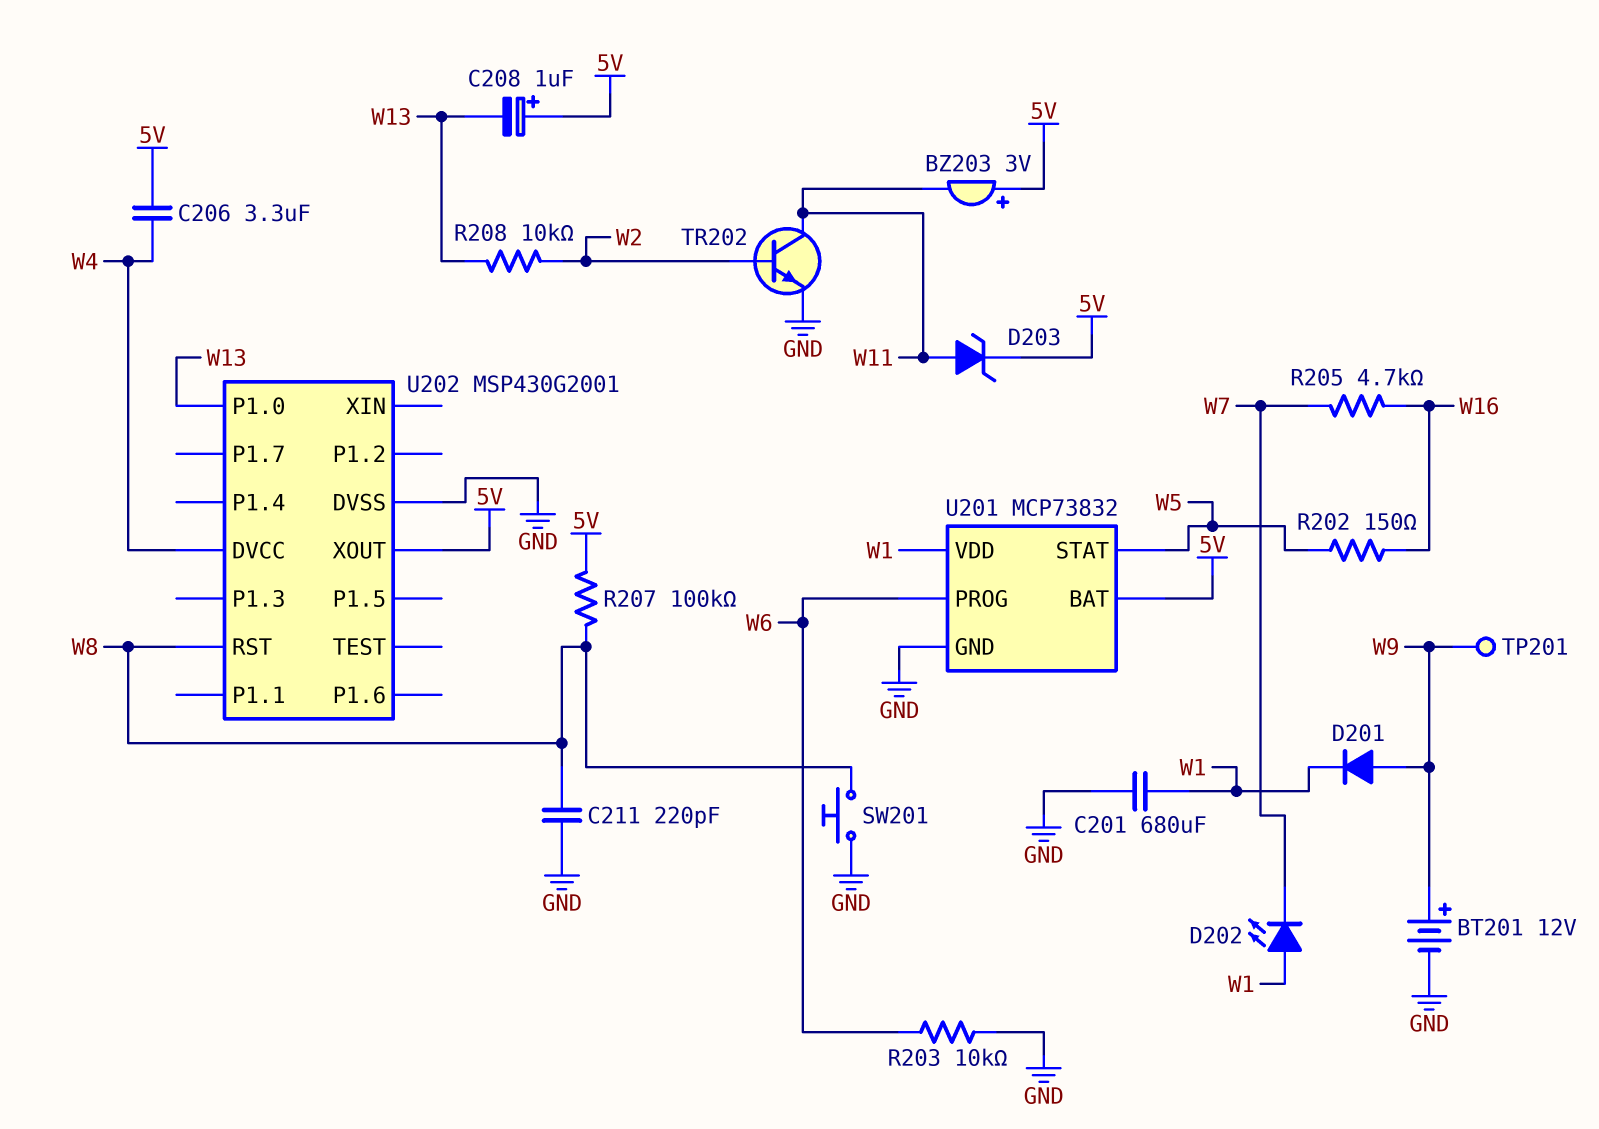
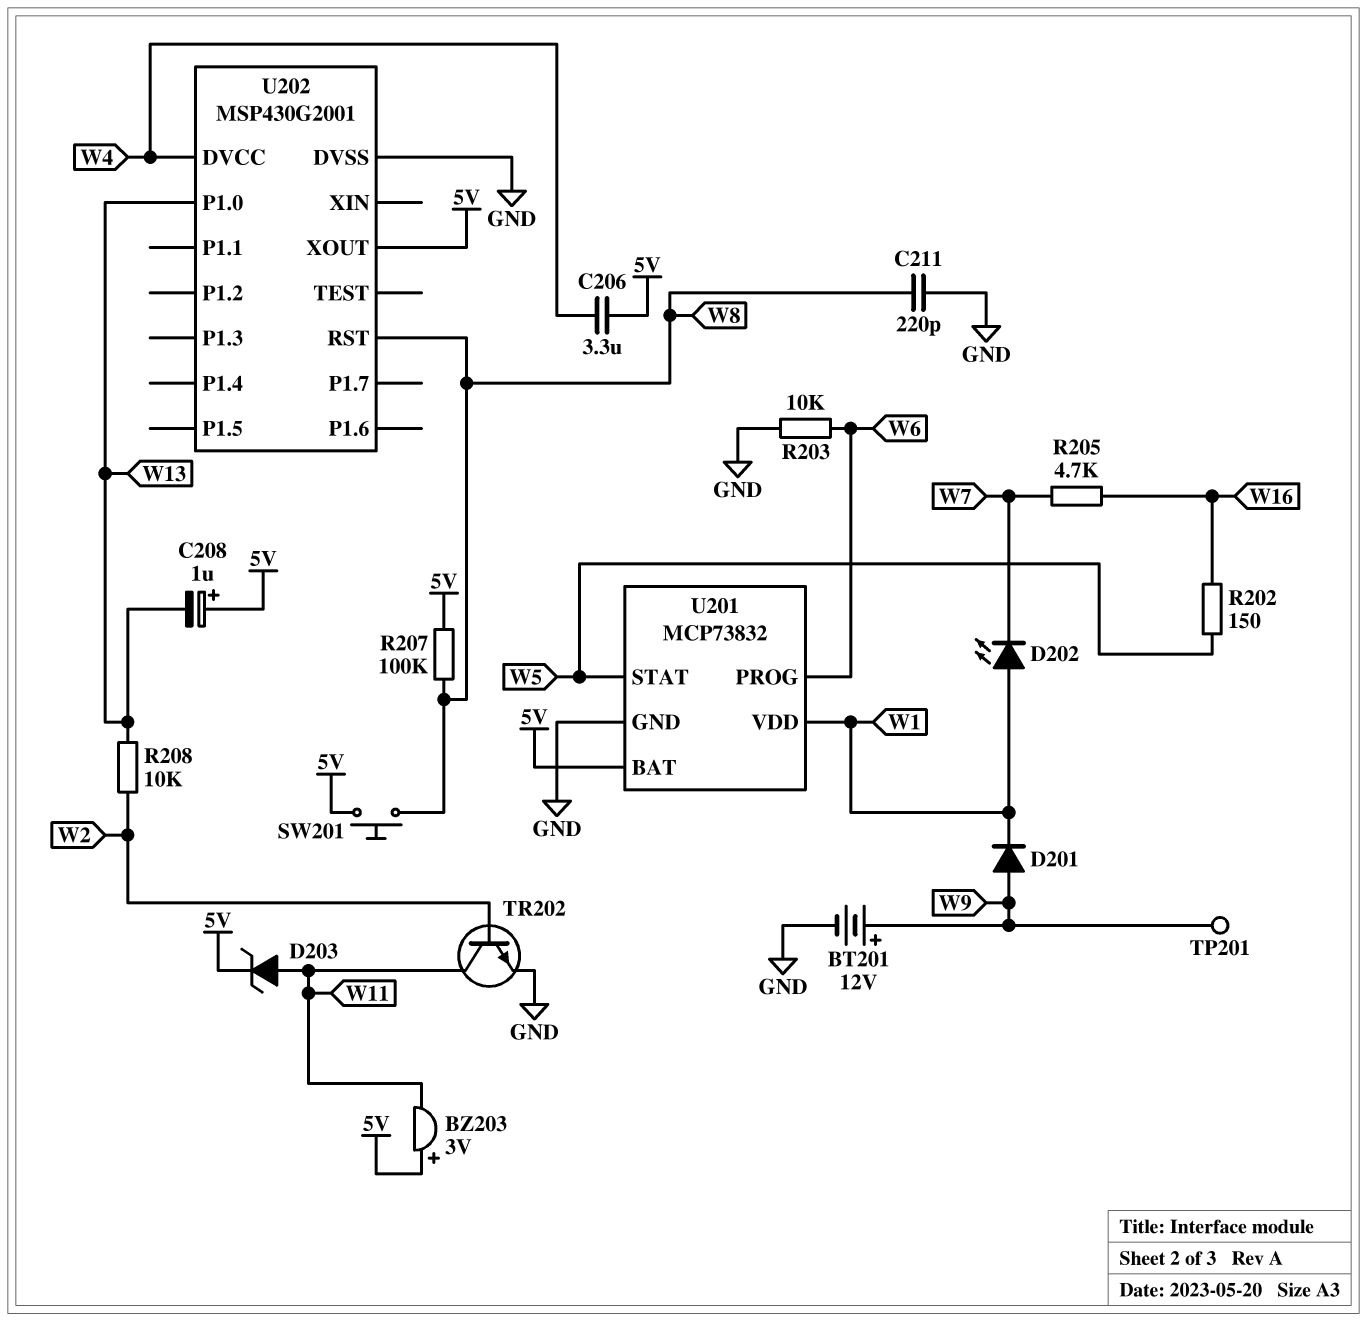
C201: 680uF (GND, W1) -> none
SW201: button (GND, W8) -> button (5V, W8)

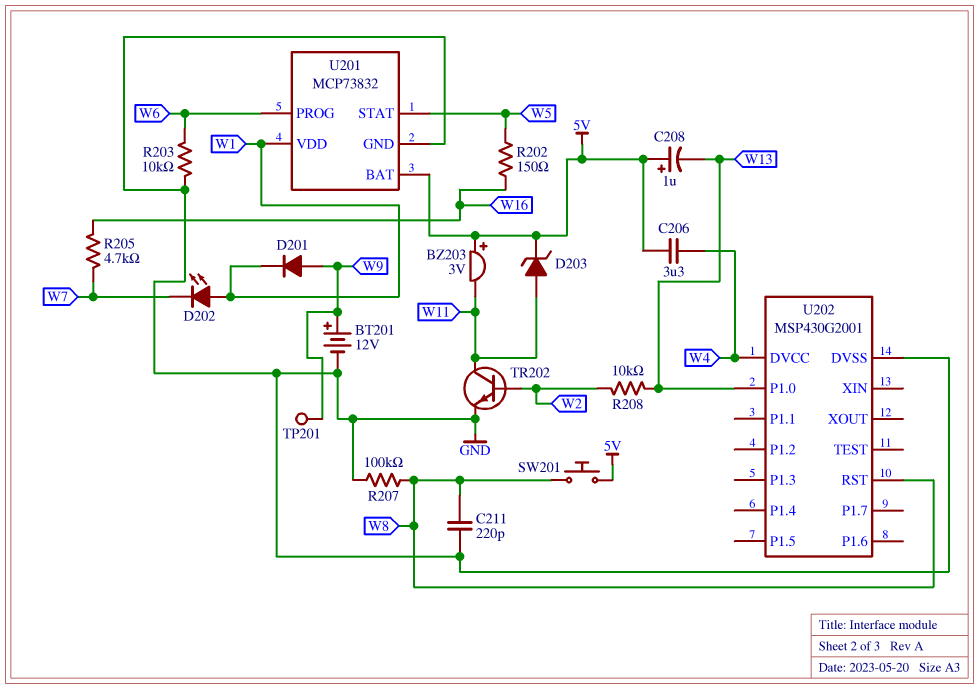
R207: 100k (5V, W8) -> 100k (GND, W8)
U202 pin XOUT: 5V -> none

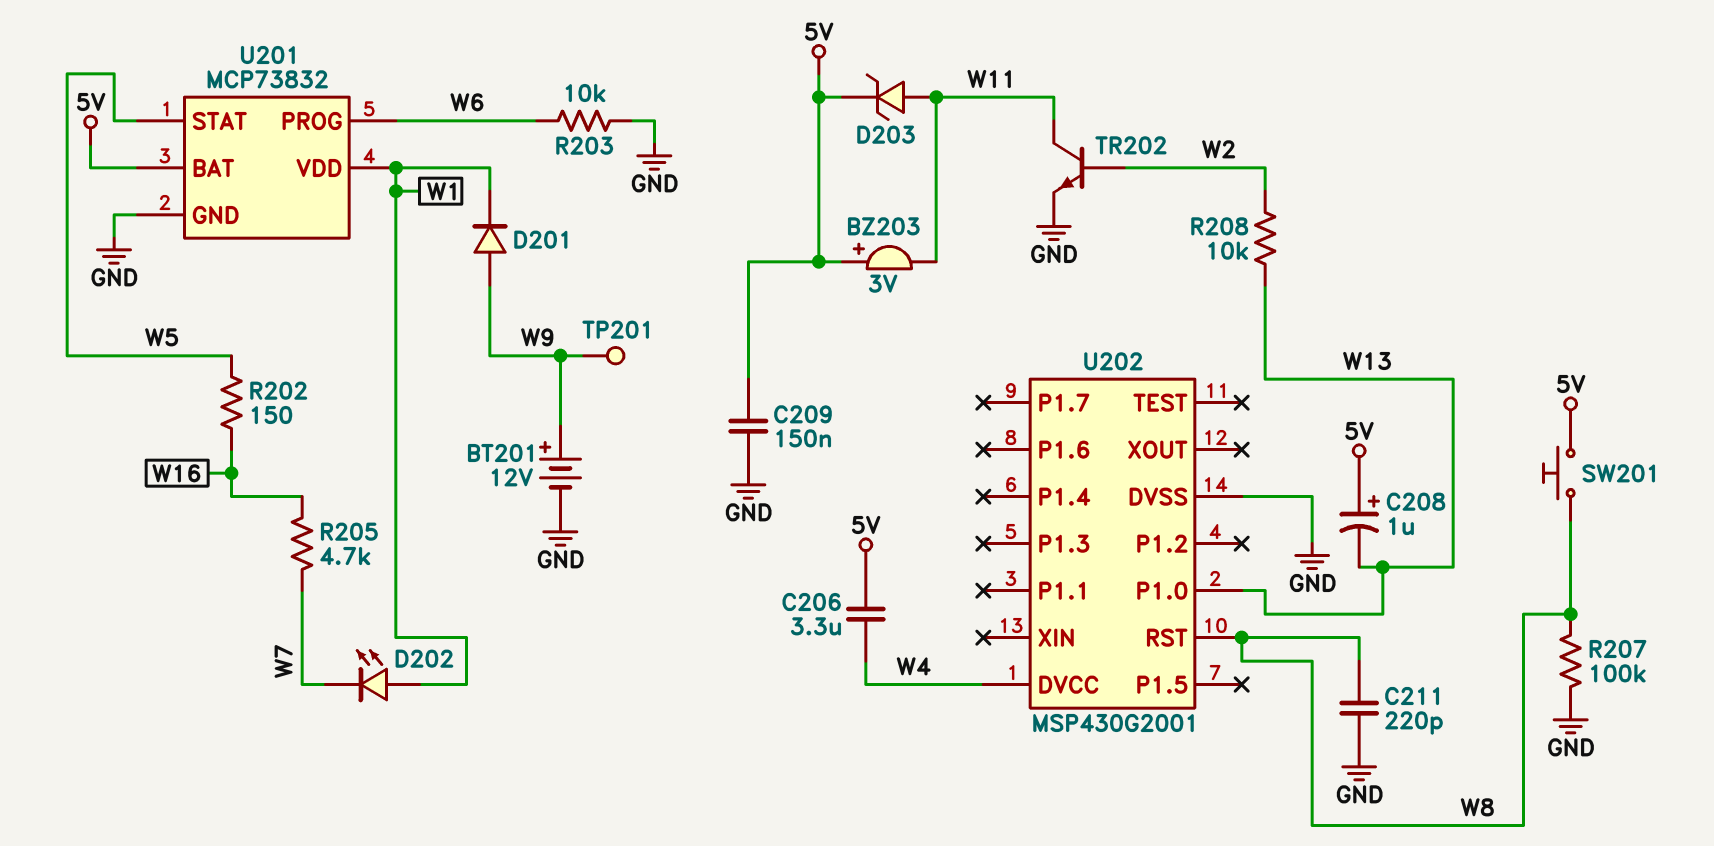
C209: none -> 150nF (5V, GND)

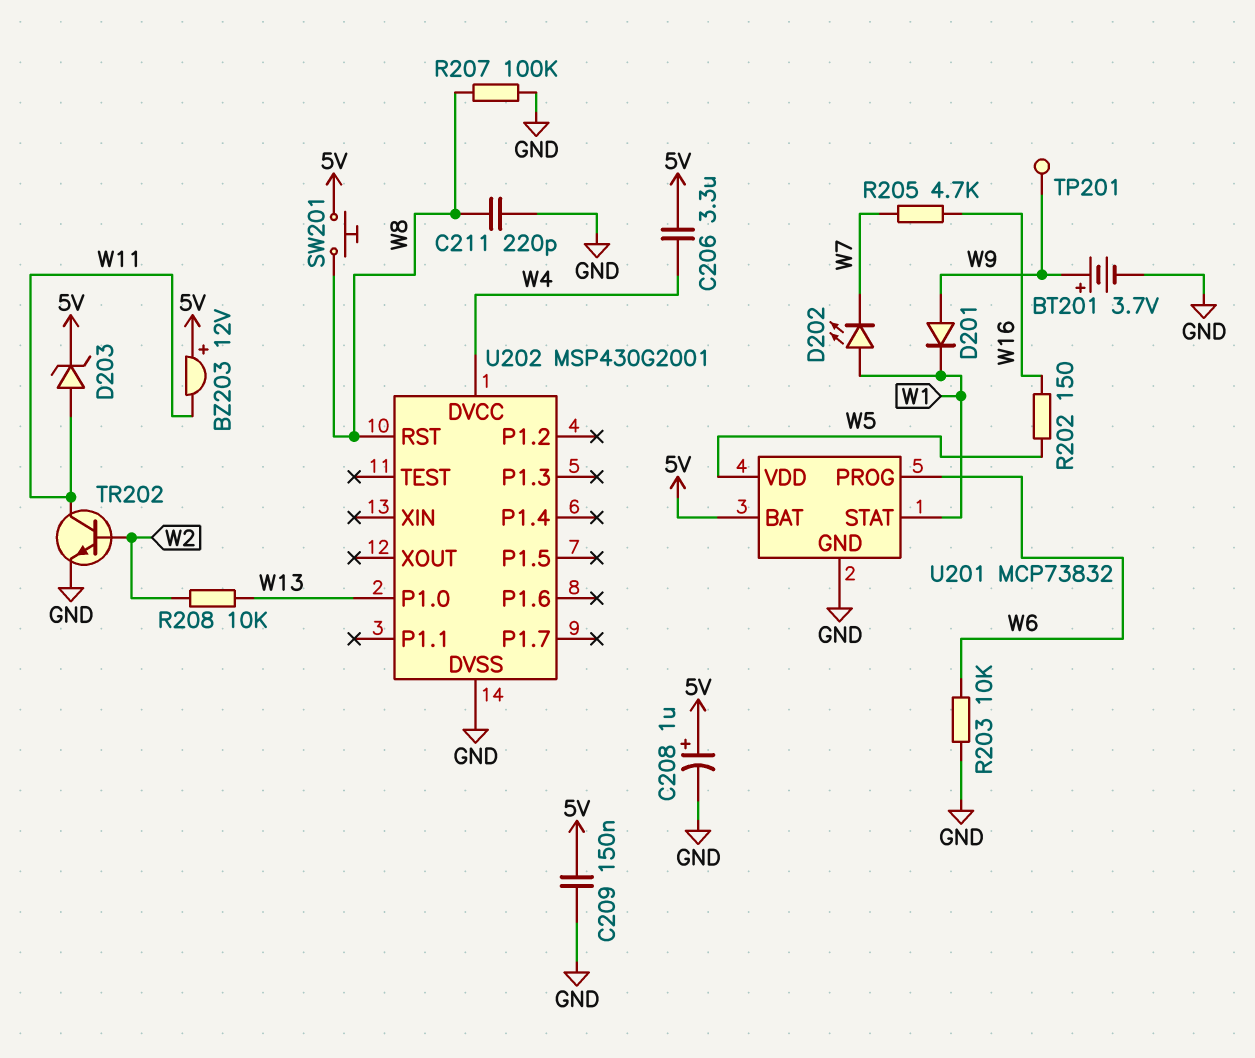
BT201: 12V (plus W9, minus GND) -> 3.7V (plus W9, minus GND)
BZ203: buzzer 3V (plus 5V, minus W11) -> buzzer 12V (plus 5V, minus W11)
C208: 1uF (plus 5V, minus W13) -> 1uF (plus 5V, minus GND)
U201 pin STAT: W5 -> W1
U201 pin VDD: W1 -> W5

